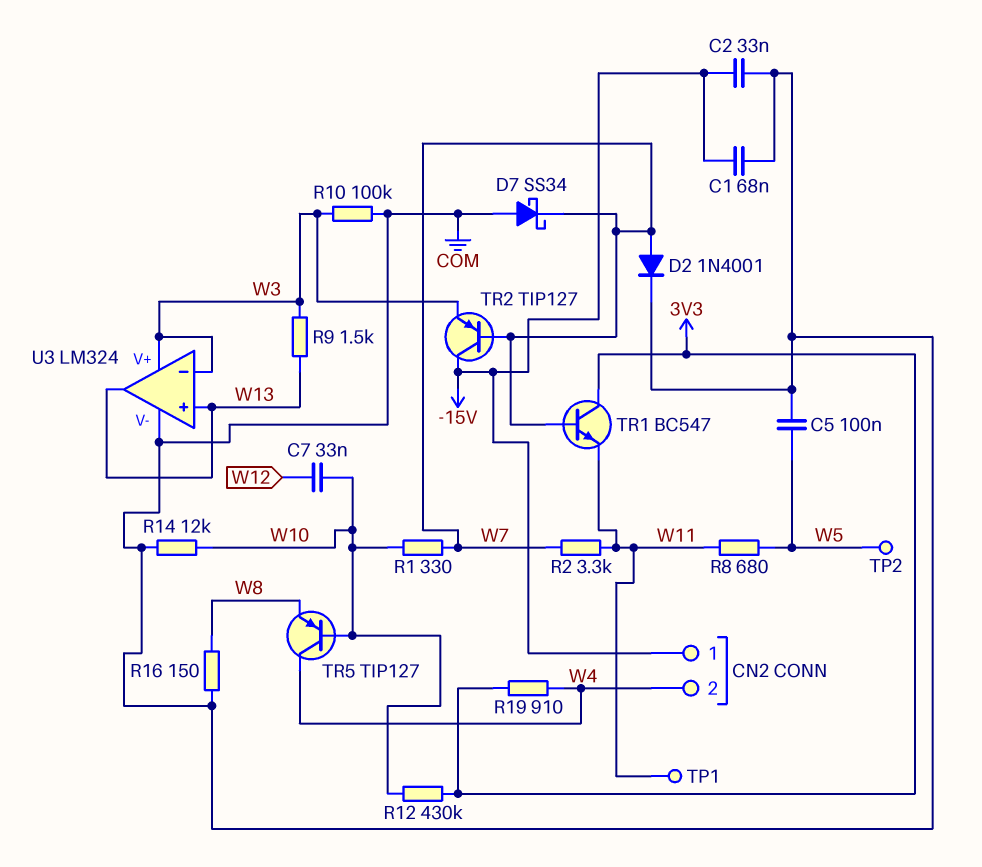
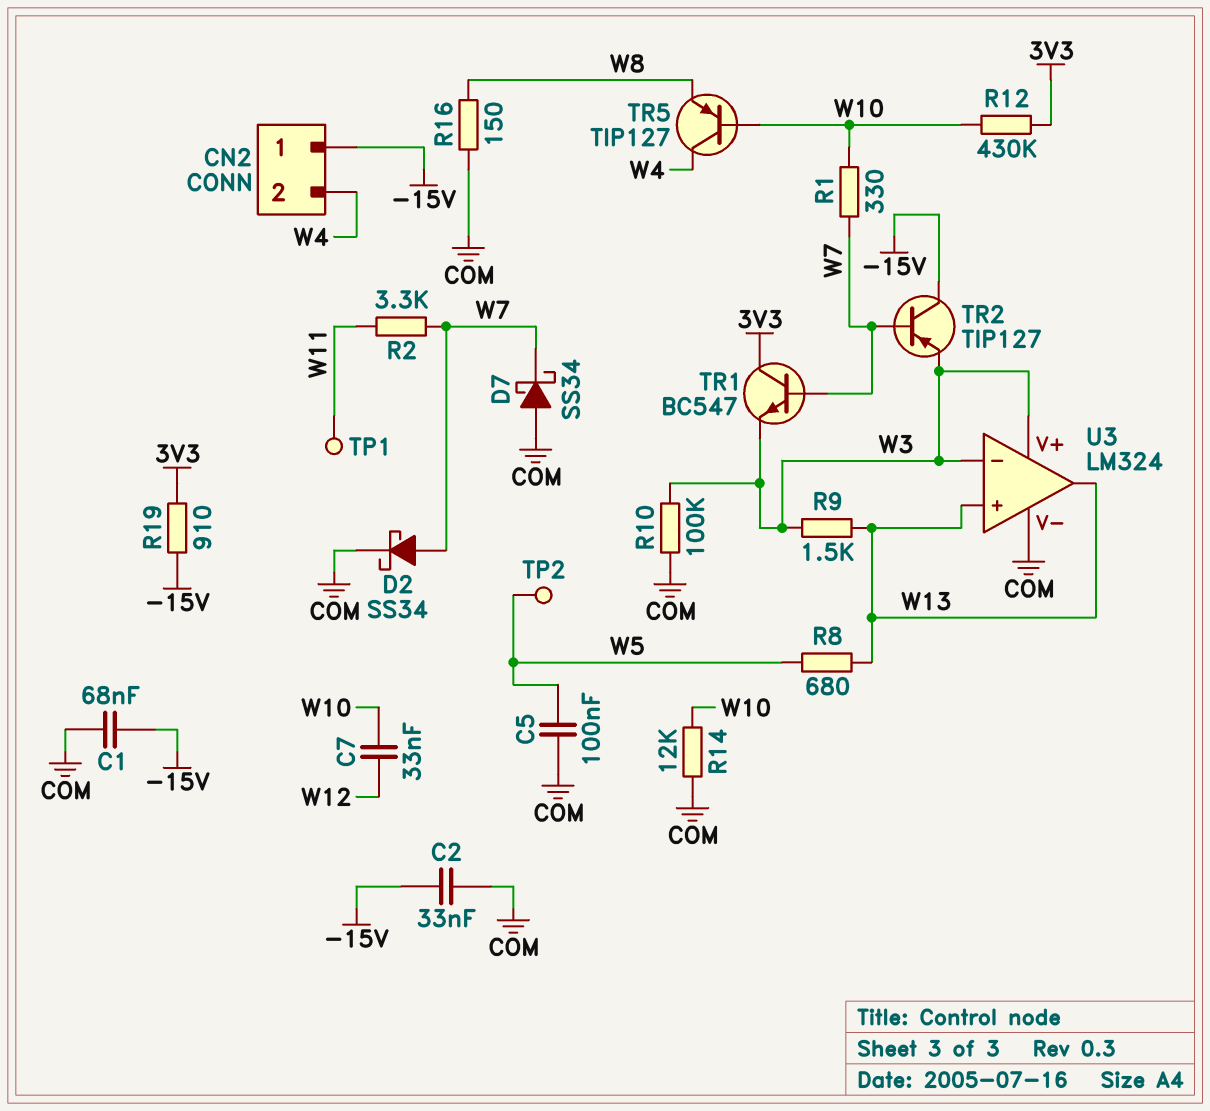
D2: diode 1N4001 (A W7, K COM) -> schottky SS34 (A W7, K COM)
R8: 680 (W5, W11) -> 680 (W5, W13)
R19: 910 (3V3, W4) -> 910 (-15V, 3V3)
TR1: NPN BC547 (B W7, C 3V3, E W11) -> NPN BC547 (B W7, C 3V3, E W3)

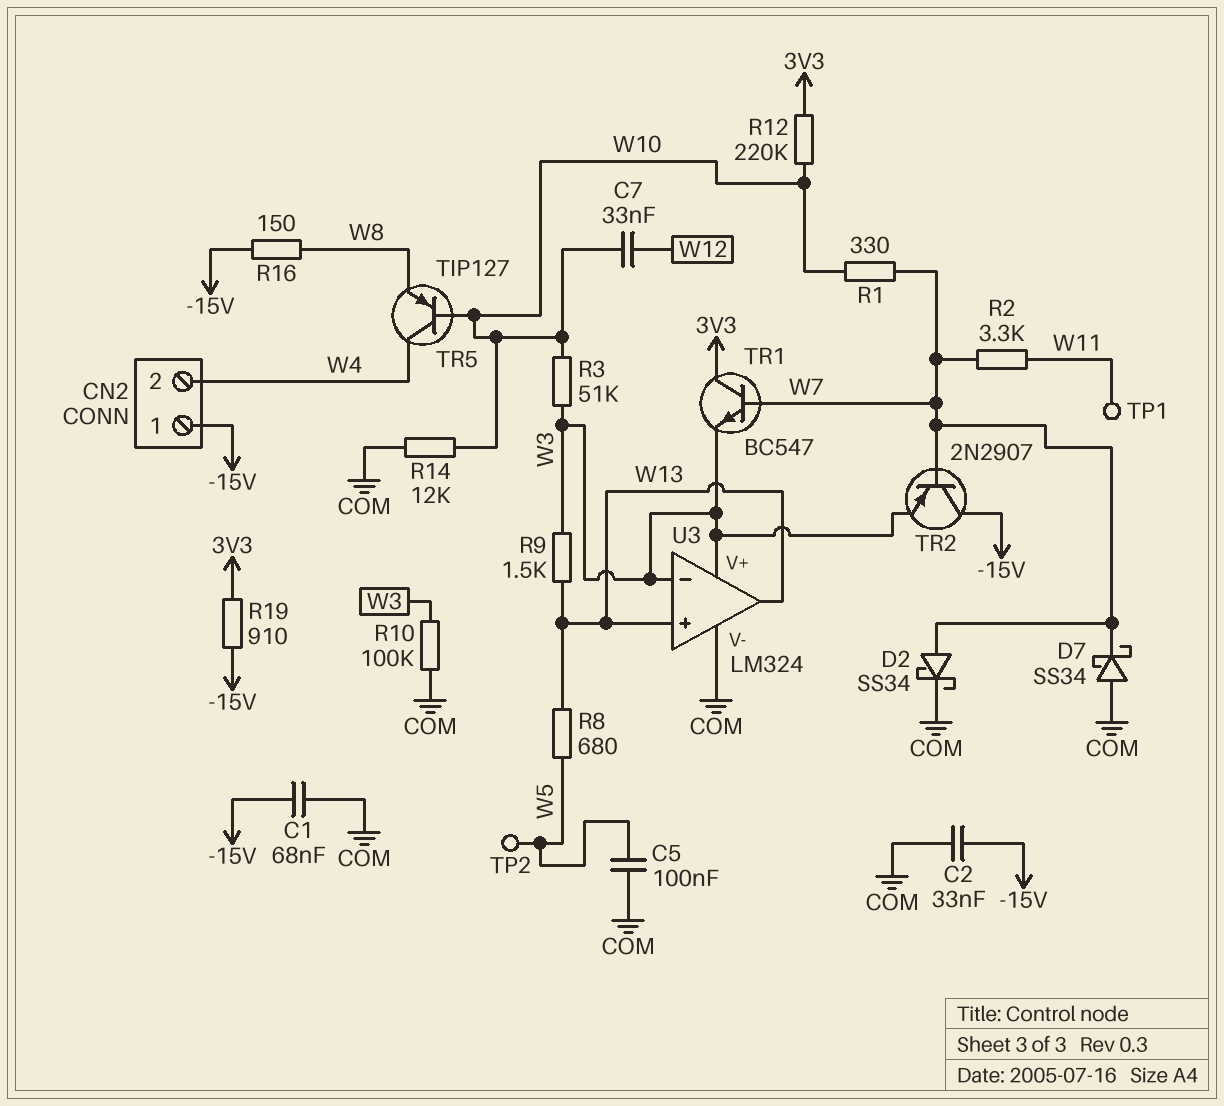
R3: none -> 51k (W3, W10)
R12: 430k (3V3, W10) -> 220k (3V3, W10)
R16: 150 (COM, W8) -> 150 (-15V, W8)
TR2: PNP TIP127 (B W7, C -15V, E W3) -> PNP 2N2907 (B W7, C -15V, E W3)

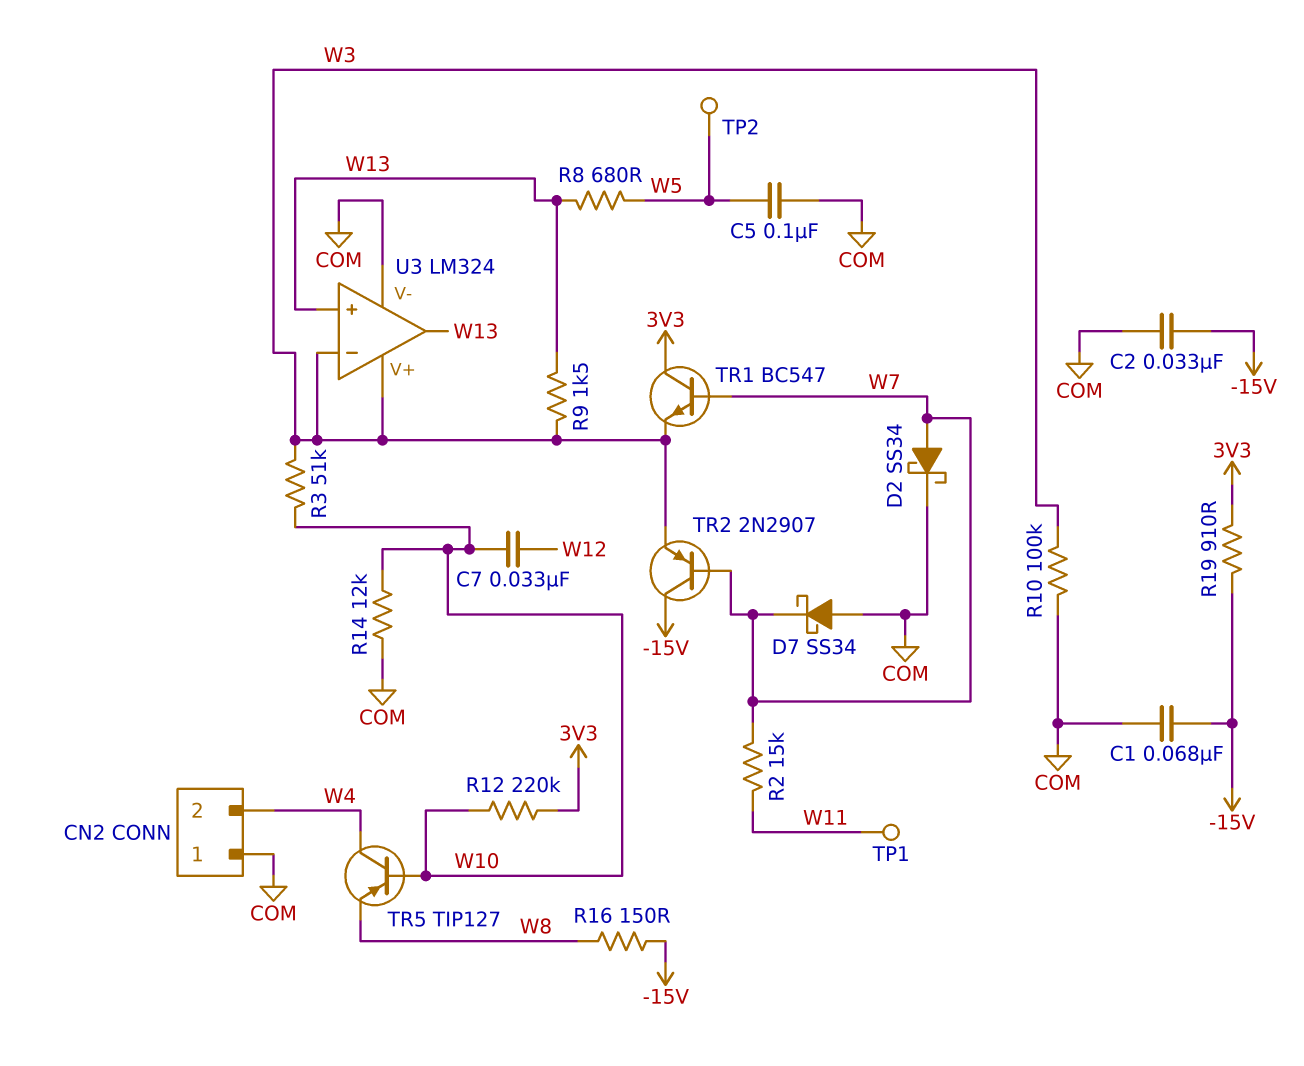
CN2 pin 1: -15V -> COM
R1: 330 (W7, W10) -> none
R2: 3.3k (W7, W11) -> 15k (W7, W11)

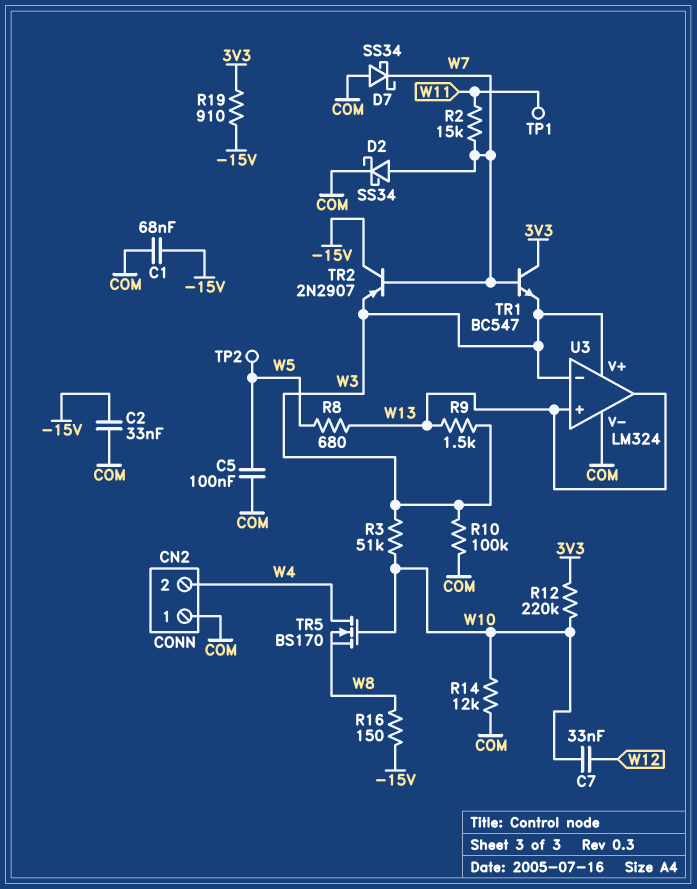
TR5: PNP TIP127 (B W10, C W4, E W8) -> NMOS BS170 (G W10, D W4, S W8)

